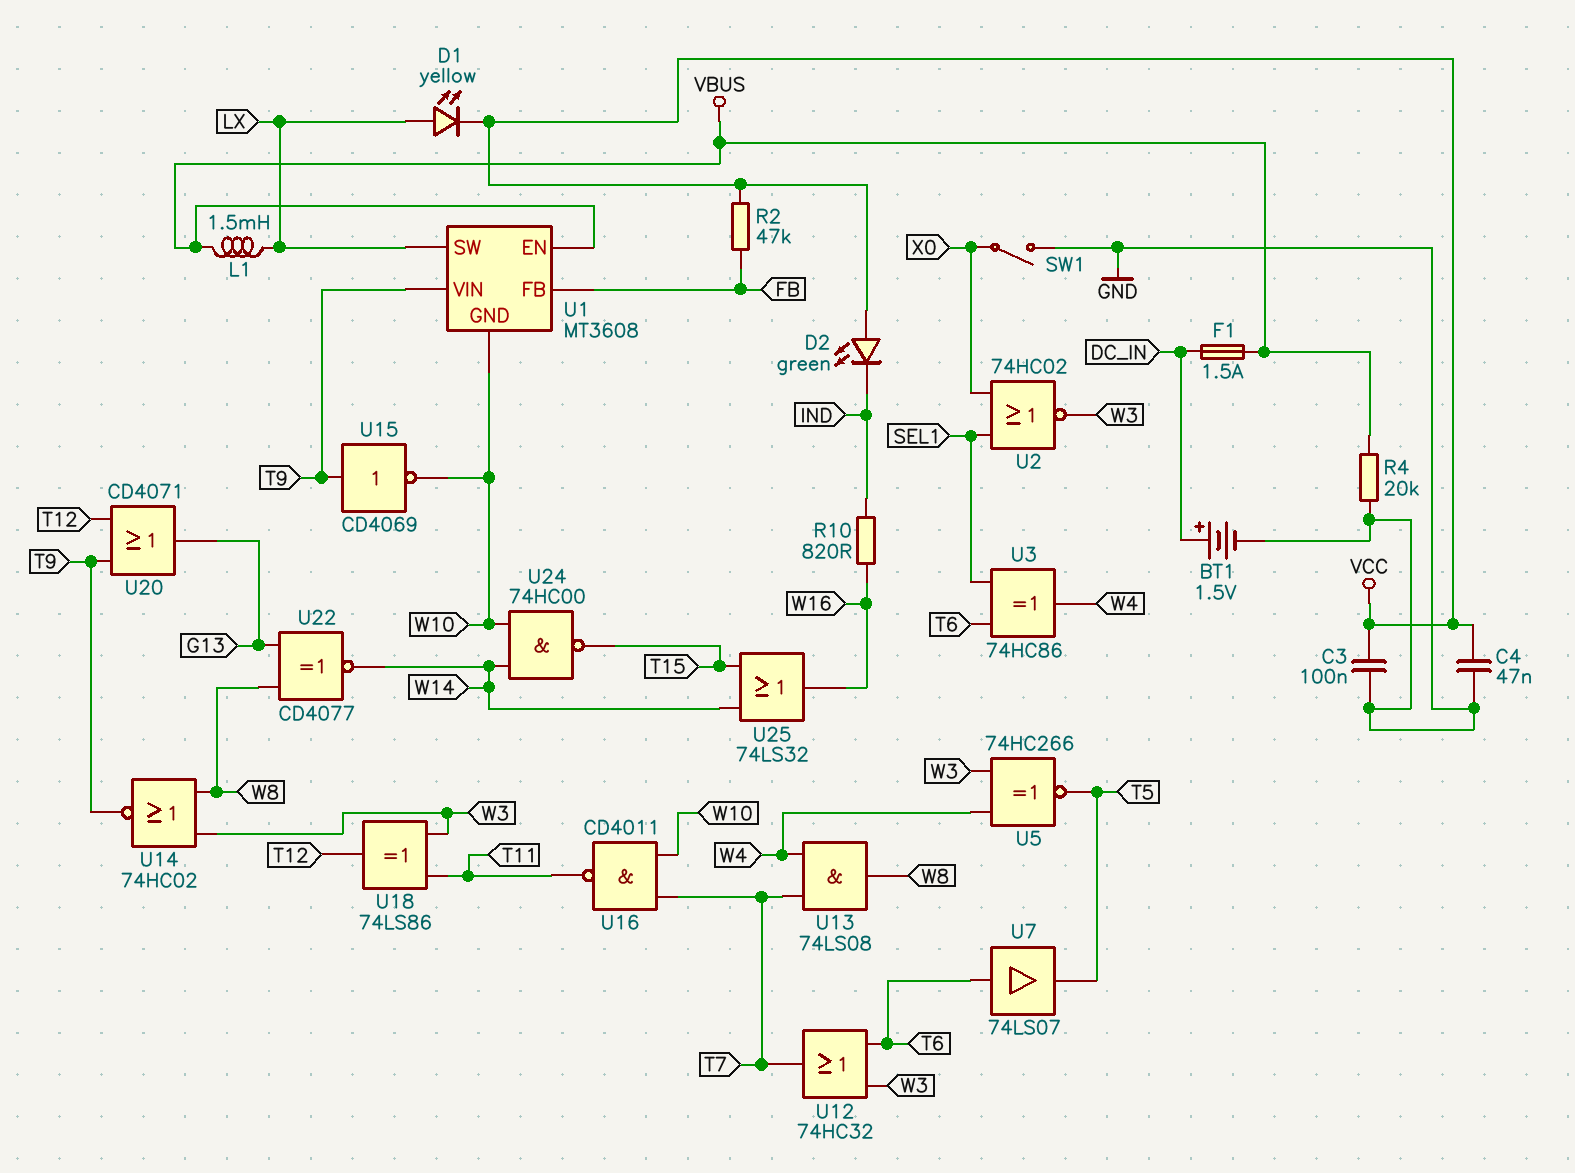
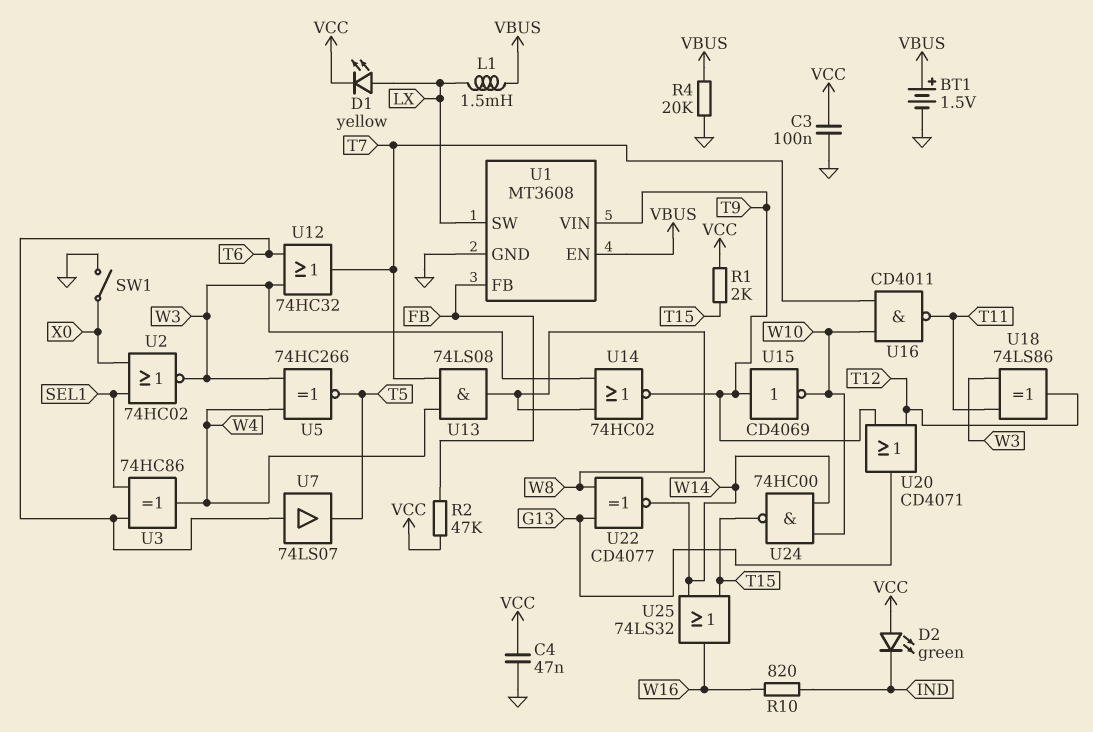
BT1: 1.5V (plus DC_IN, minus GND) -> 1.5V (plus VBUS, minus GND)
F1: 1.5A (DC_IN, VBUS) -> none
R1: none -> 2k (T15, VCC)
U1 pin GND: W10 -> GND

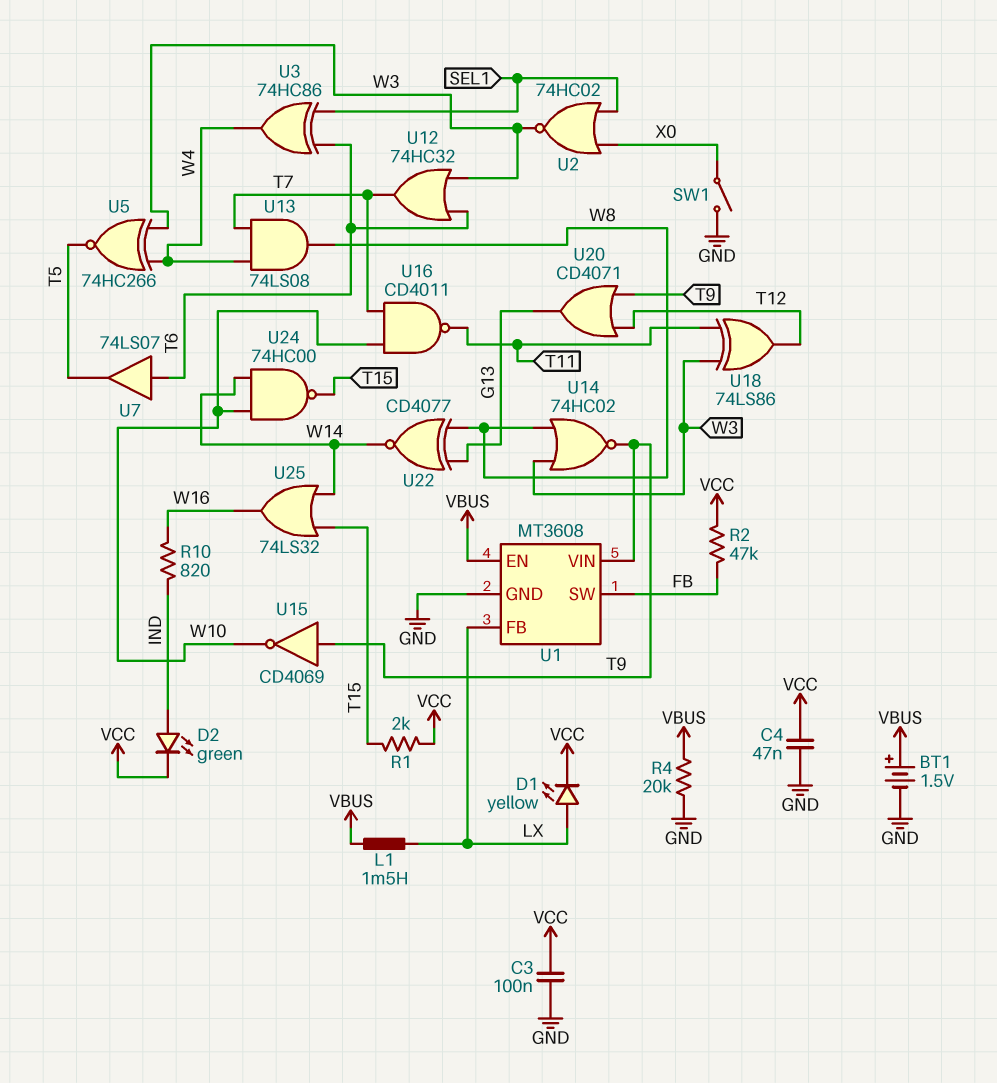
D2: LED green (A VCC, K IND) -> LED green (A IND, K VCC)
U1 pin FB: FB -> LX
U1 pin SW: LX -> FB

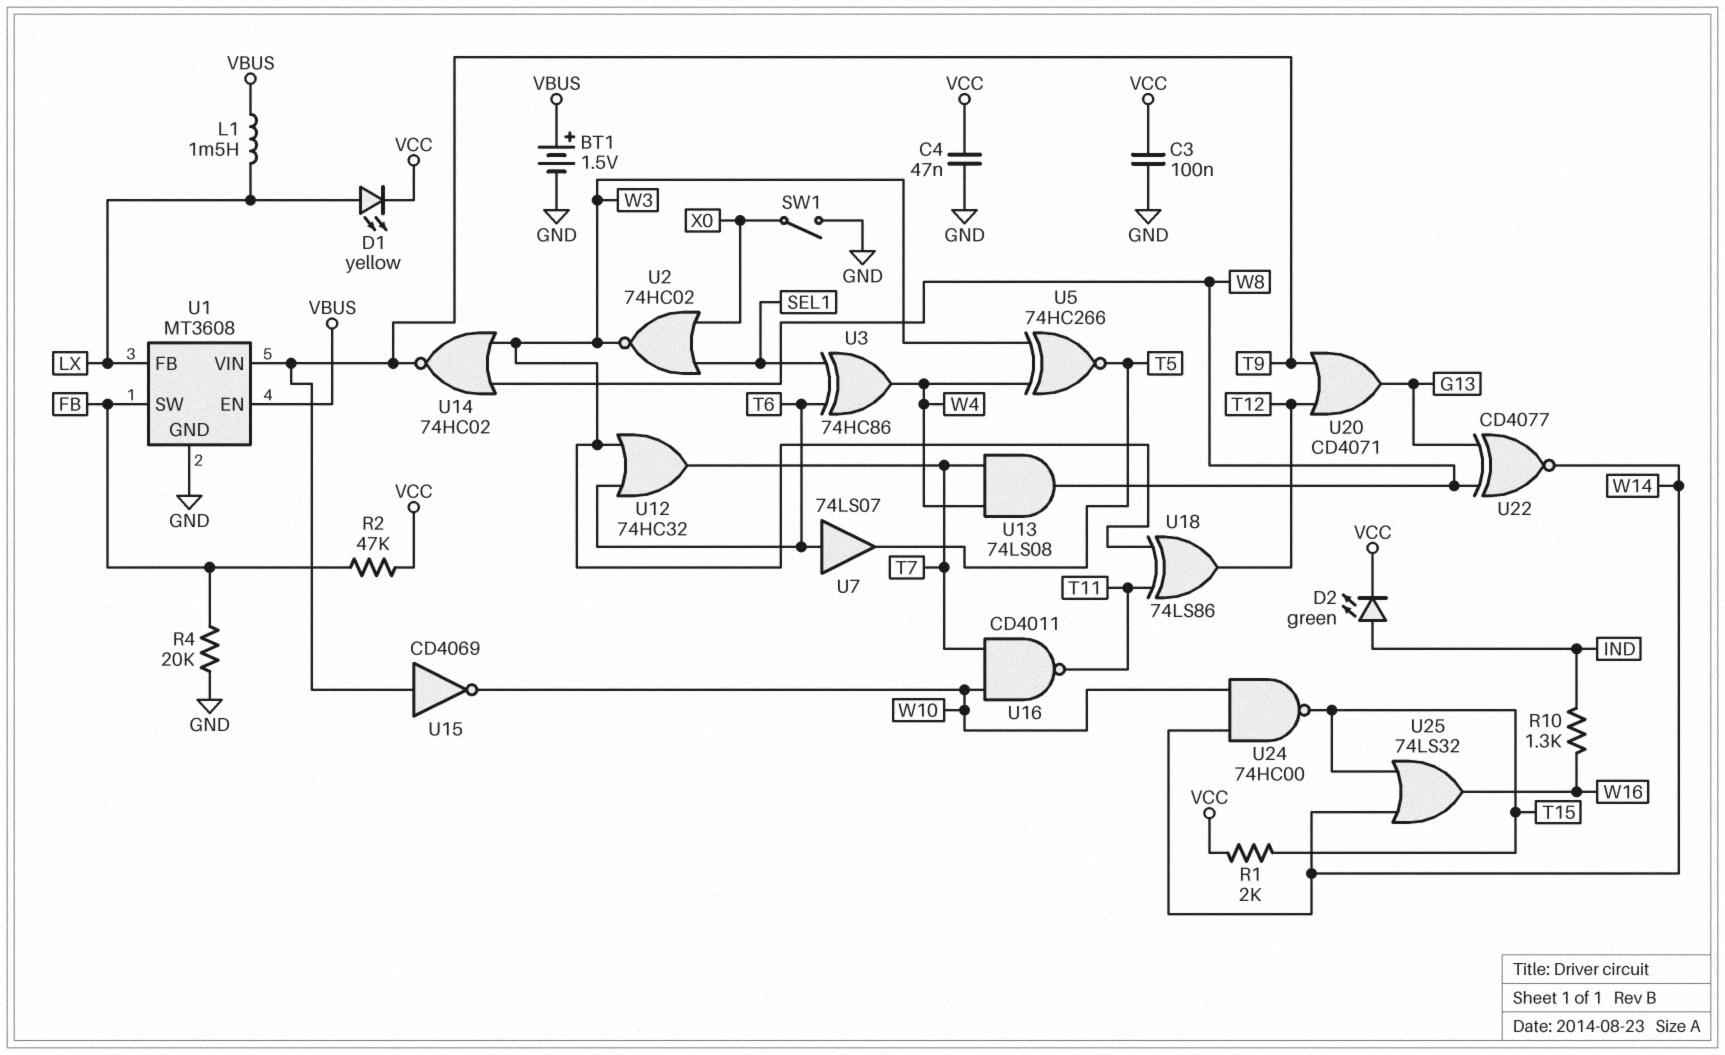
R4: 20k (GND, VBUS) -> 20k (FB, GND)
R10: 820 (IND, W16) -> 1.3k (IND, W16)

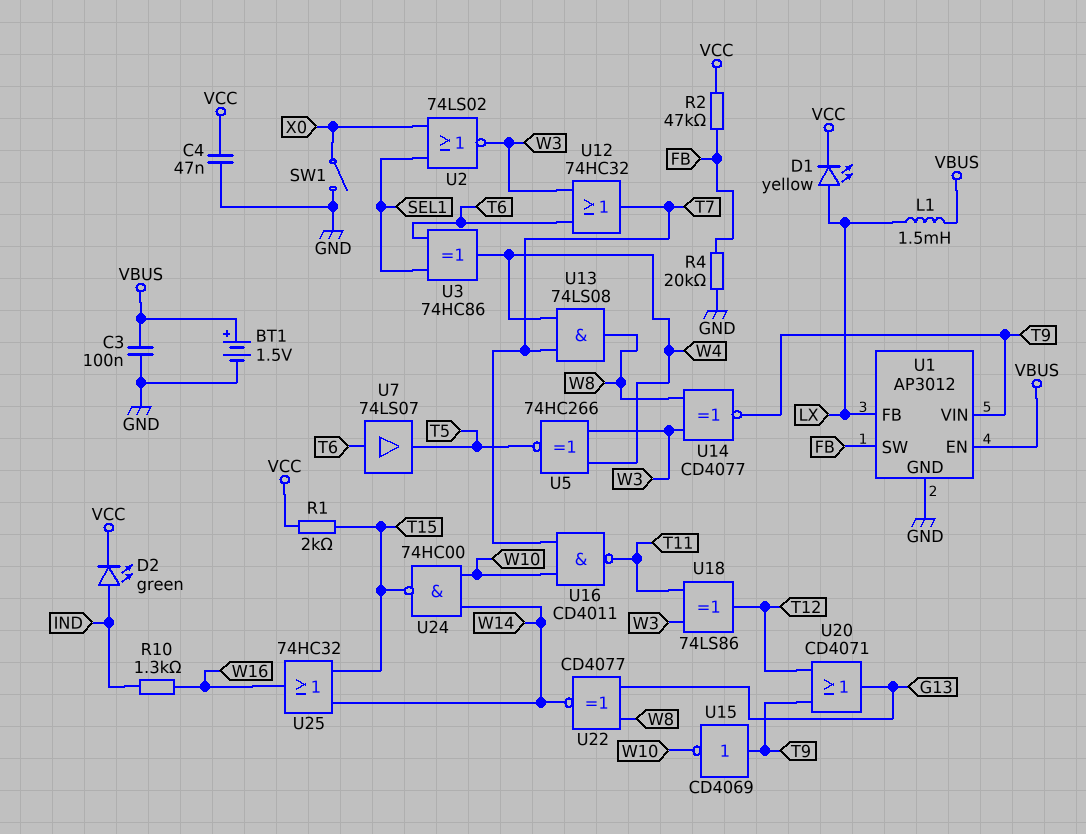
C3: 100nF (GND, VCC) -> 100nF (GND, VBUS)
U1: MT3608 -> AP3012
U2: NOR 74HC02 (in SEL1, in X0, out W3) -> NOR 74LS02 (in SEL1, in X0, out W3)
U14: NOR 74HC02 (in W3, in W8, out T9) -> XNOR CD4077 (in W3, in W8, out T9)
U25: OR 74LS32 (in T15, in W14, out W16) -> OR 74HC32 (in T15, in W14, out W16)

